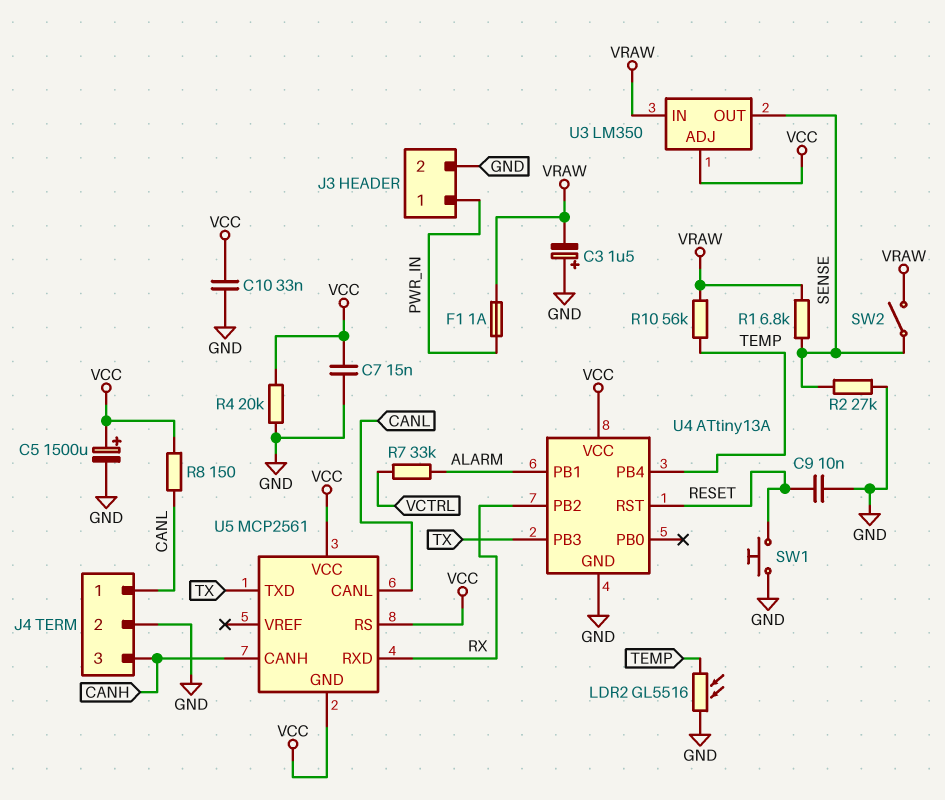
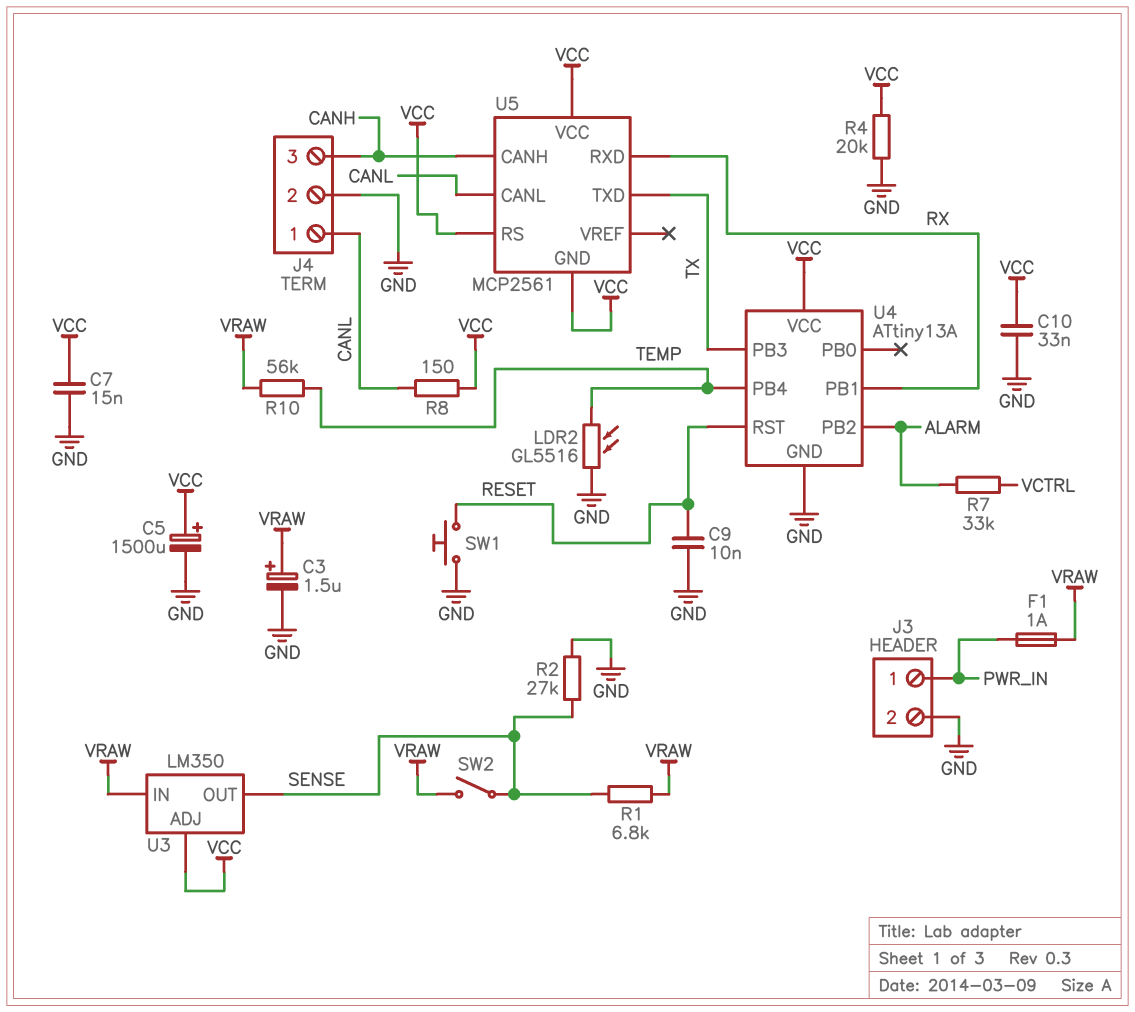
C3: 1.5uF (plus GND, minus VRAW) -> 1.5uF (plus VRAW, minus GND)
U4 pin PB1: ALARM -> RX
U4 pin PB2: RX -> ALARM

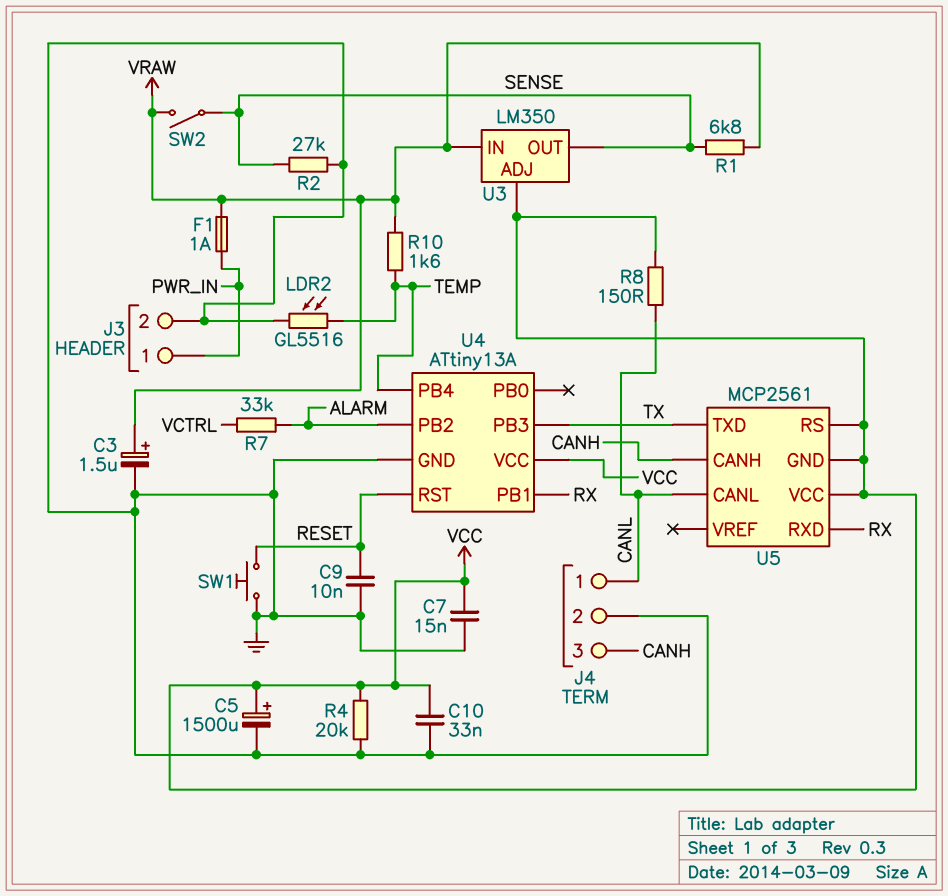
R10: 56k (TEMP, VRAW) -> 1.6k (TEMP, VRAW)

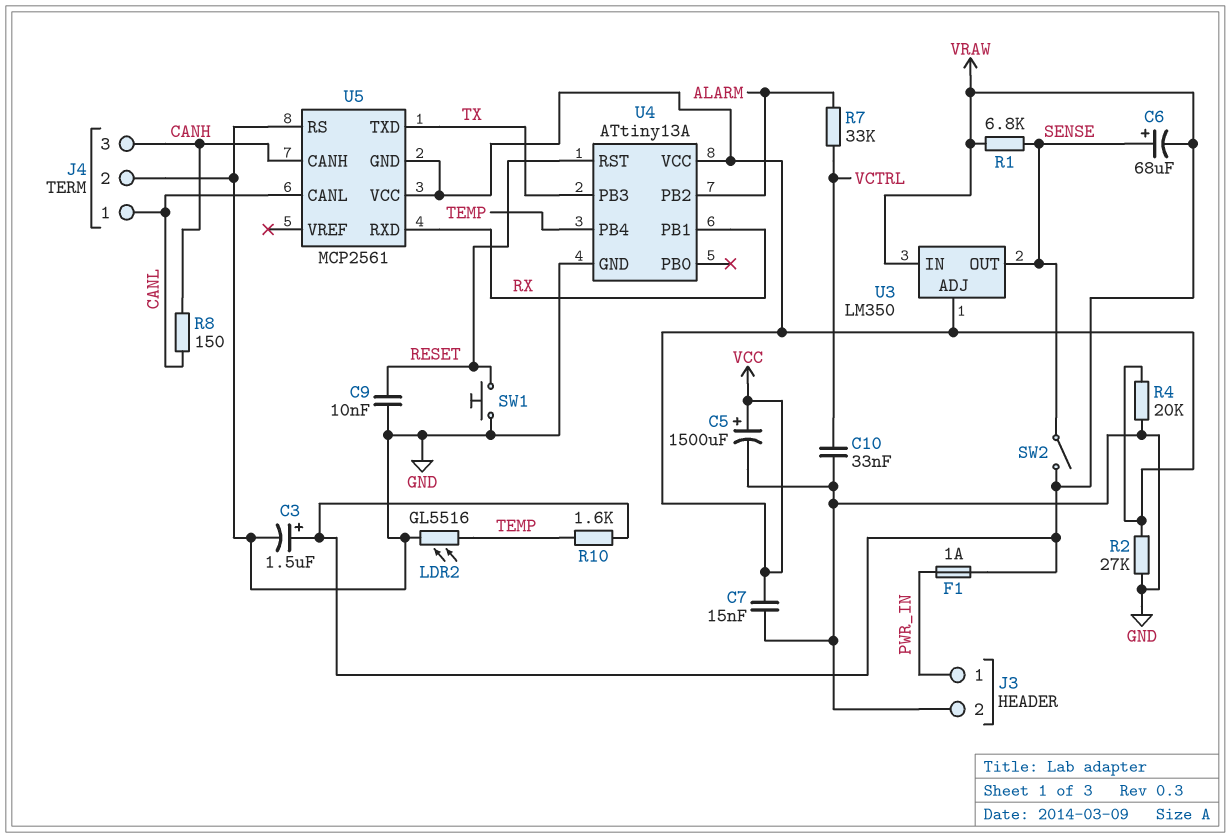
C6: none -> 68uF (plus SENSE, minus VRAW)
C10: 33nF (GND, VCC) -> 33nF (GND, VCTRL)
R2: 27k (GND, SENSE) -> 27k (GND, VCC)
R8: 150 (CANL, VCC) -> 150 (CANH, CANL)
U5 pin RS: VCC -> GND

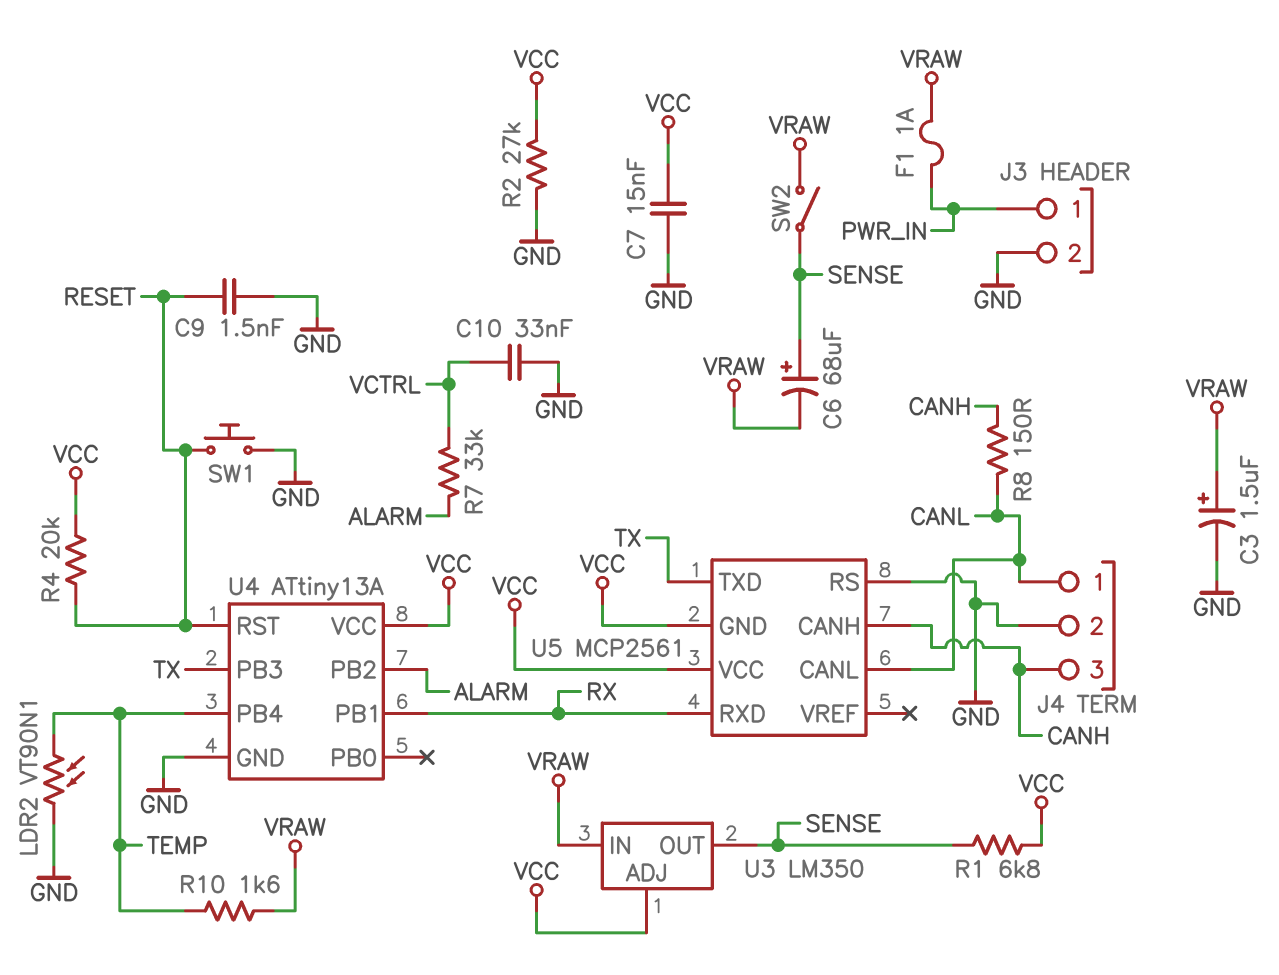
C5: 1500uF (plus VCC, minus GND) -> none
C9: 10nF (GND, RESET) -> 1.5nF (GND, RESET)
LDR2: GL5516 (GND, TEMP) -> VT90N1 (GND, TEMP)
R1: 6.8k (SENSE, VRAW) -> 6.8k (SENSE, VCC)
R4: 20k (GND, VCC) -> 20k (RESET, VCC)

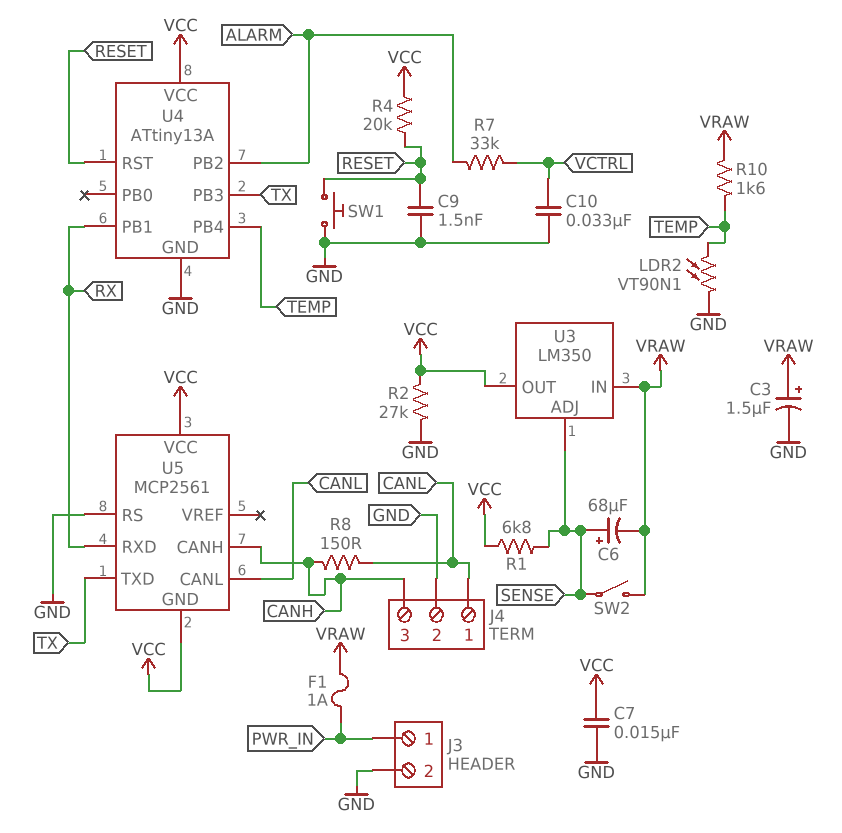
U3 pin ADJ: VCC -> SENSE
U3 pin OUT: SENSE -> VCC

